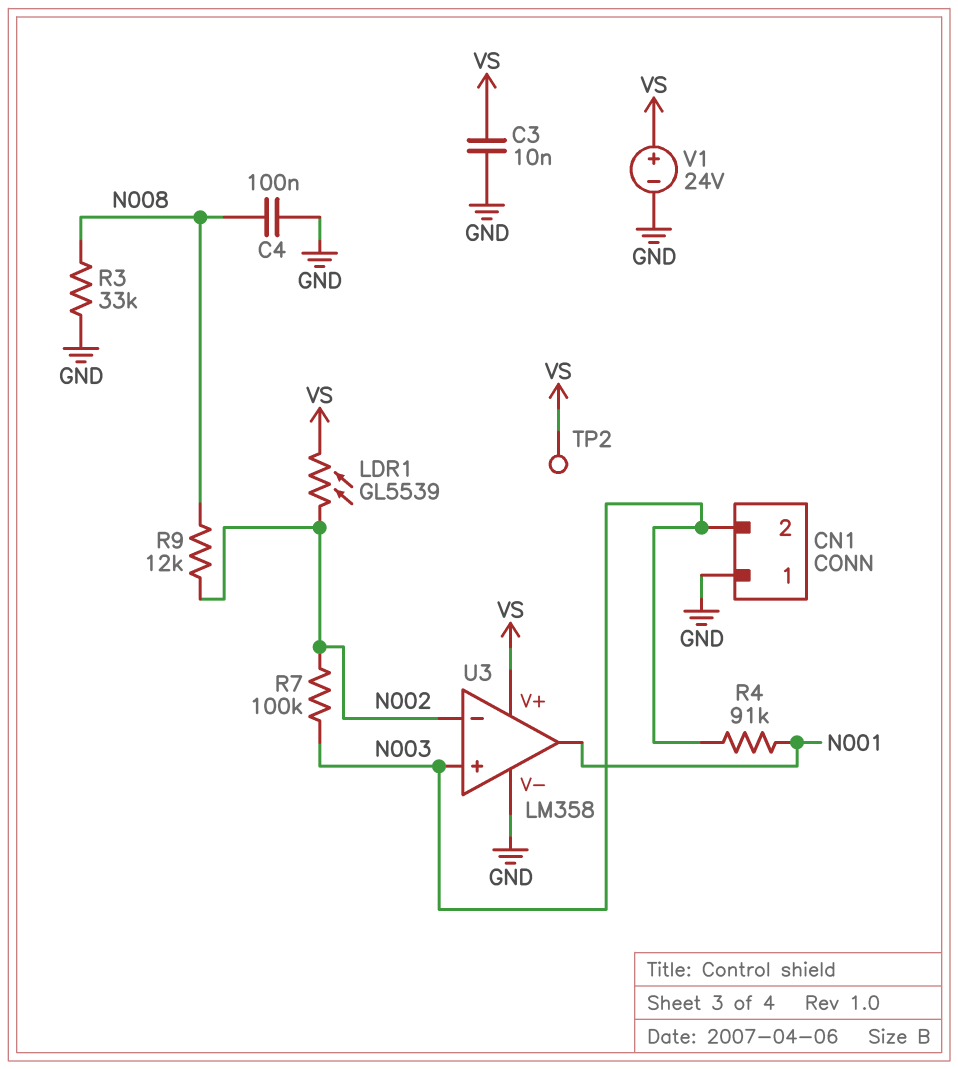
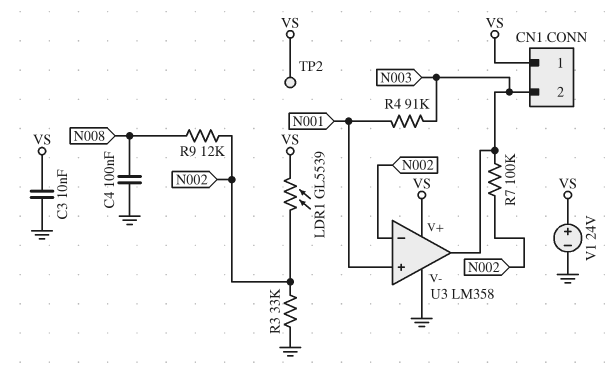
CN1 pin 1: GND -> VS
R3: 33k (GND, N008) -> 33k (GND, N002)
U3 pin in+: N003 -> N001
U3 pin out: N001 -> N003

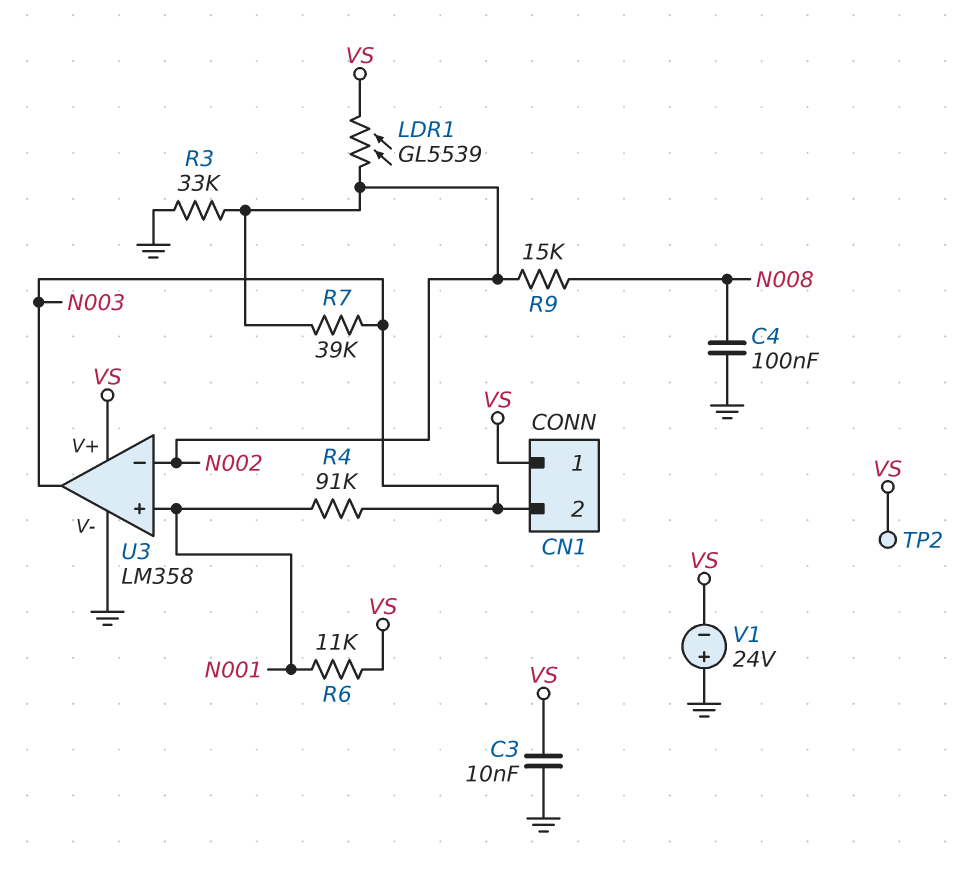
R6: none -> 11k (N001, VS)
R7: 100k (N002, N003) -> 39k (N002, N003)
R9: 12k (N002, N008) -> 15k (N002, N008)
V1: 24V (plus VS, minus GND) -> 24V (plus GND, minus VS)

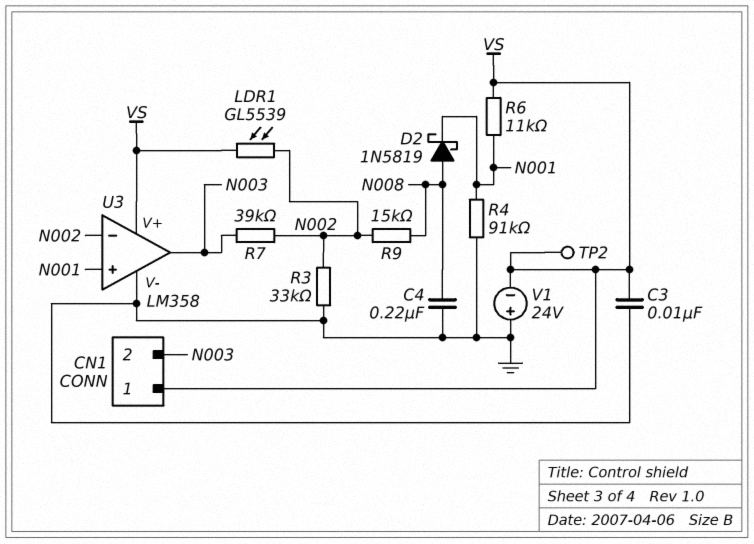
C4: 100nF (GND, N008) -> 220nF (GND, N008)
D2: none -> schottky 1N5819 (A N008, K N001)
R4: 91k (N001, N003) -> 91k (GND, N001)

